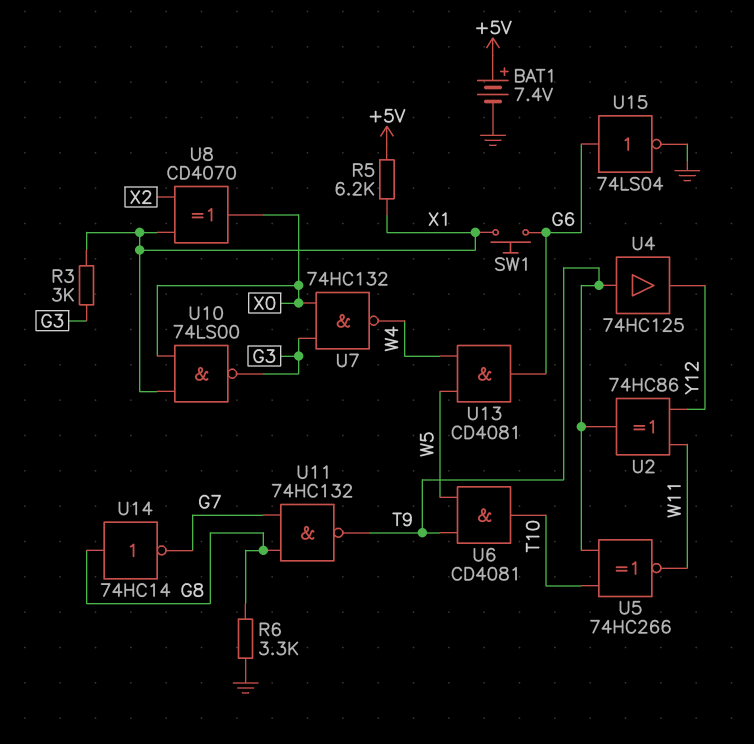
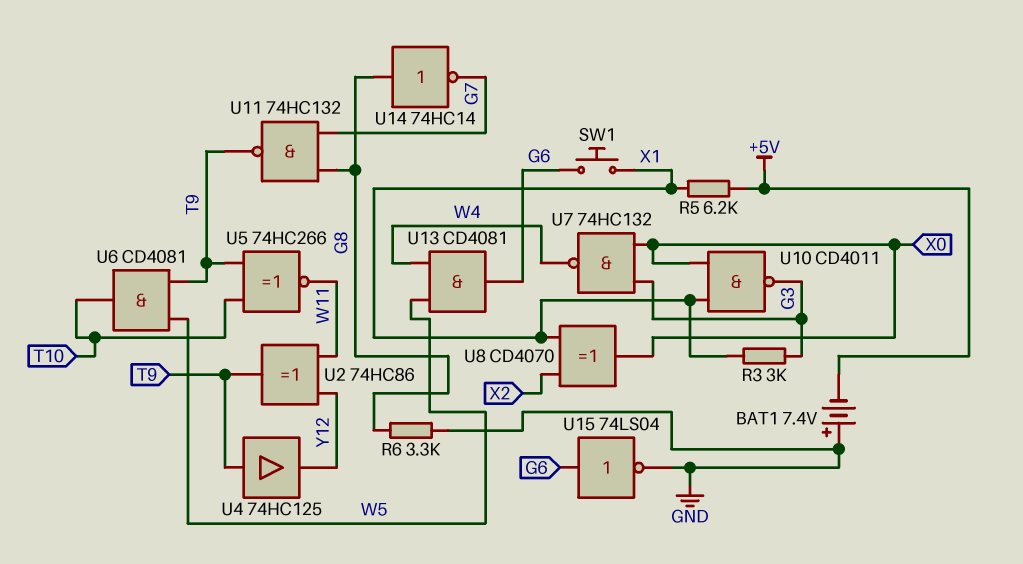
BAT1: 7.4V (plus +5V, minus GND) -> 7.4V (plus GND, minus +5V)
U10: NAND 74LS00 (in X0, in X1, out G3) -> NAND CD4011 (in X0, in X1, out G3)

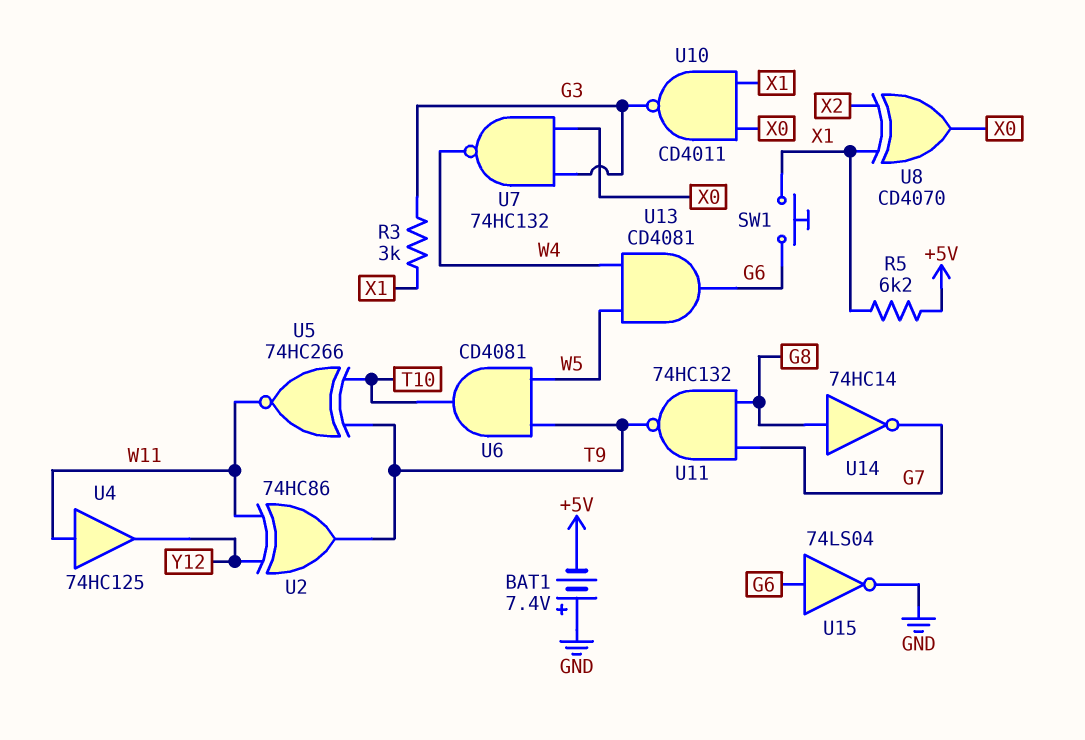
R6: 3.3k (G8, GND) -> none
U4: buffer 74HC125 (in T9, out Y12) -> buffer 74HC125 (in W11, out Y12)

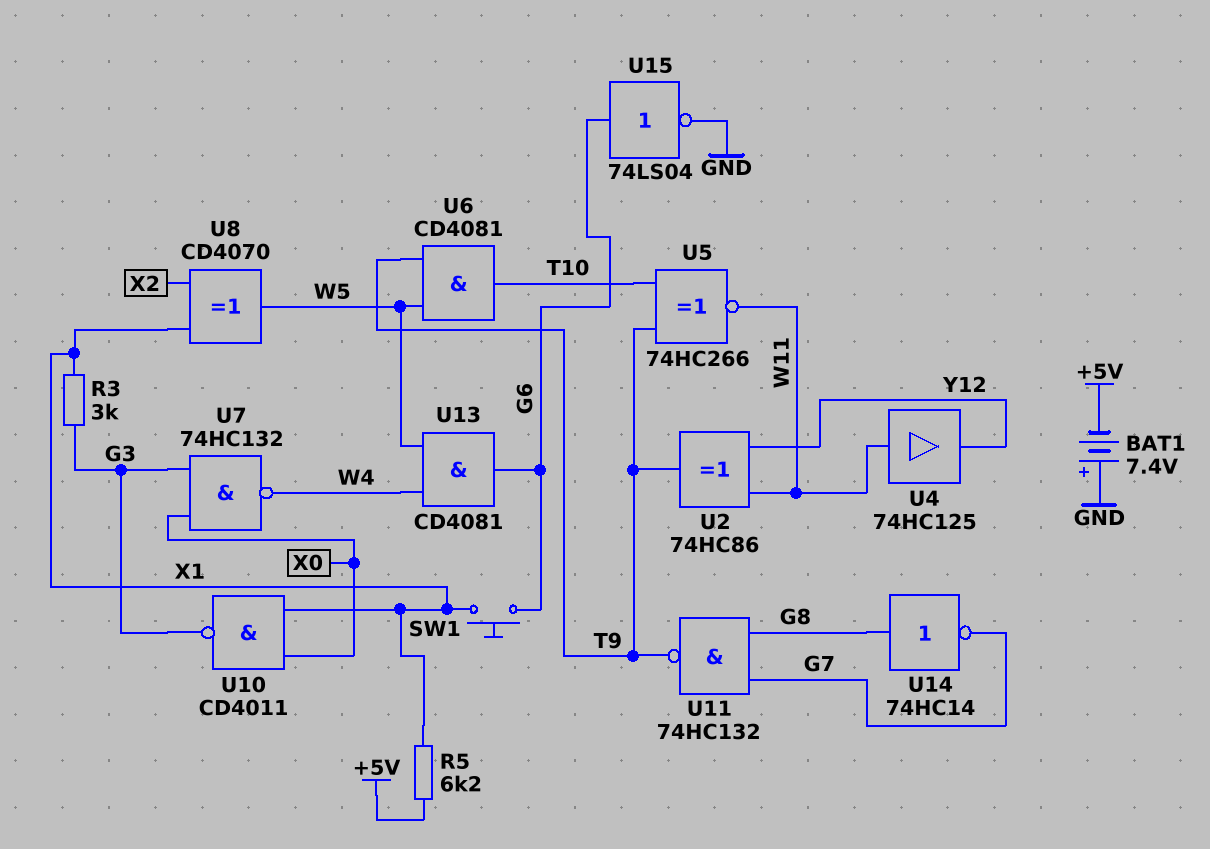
U8: XOR CD4070 (in X1, in X2, out X0) -> XOR CD4070 (in X1, in X2, out W5)

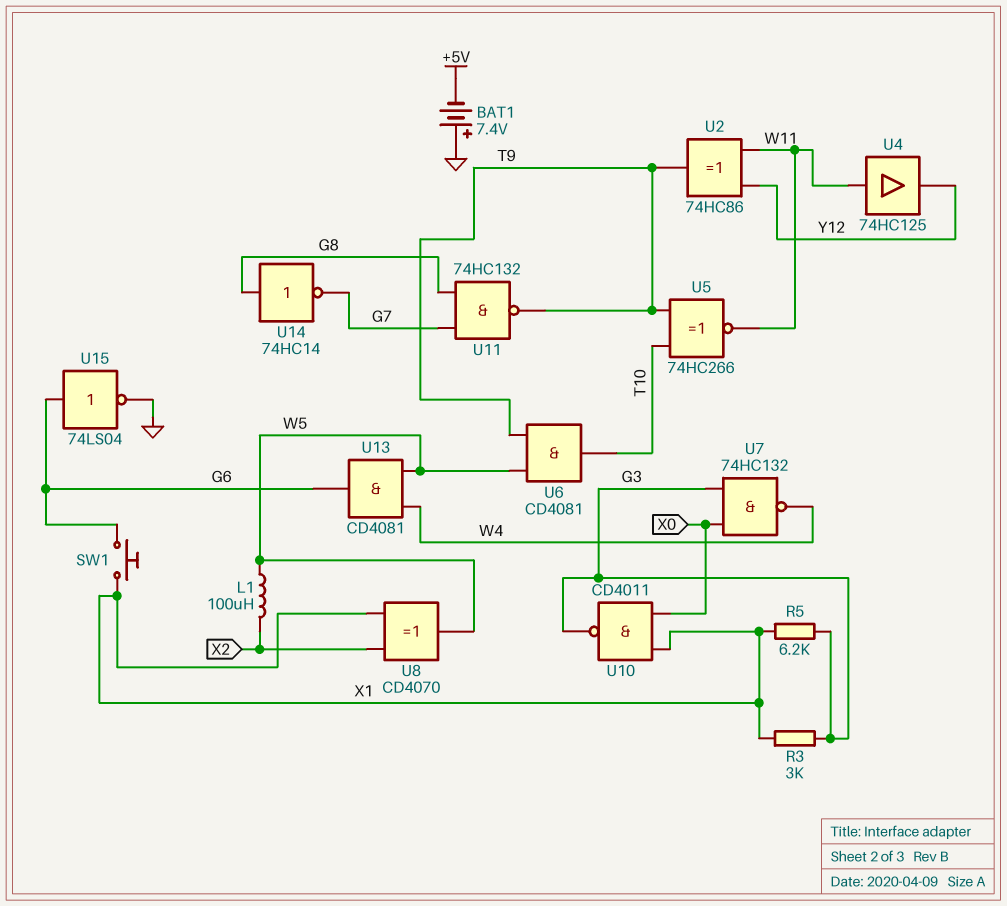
L1: none -> 100uH (W5, X2)
R5: 6.2k (+5V, X1) -> 6.2k (G3, X1)

